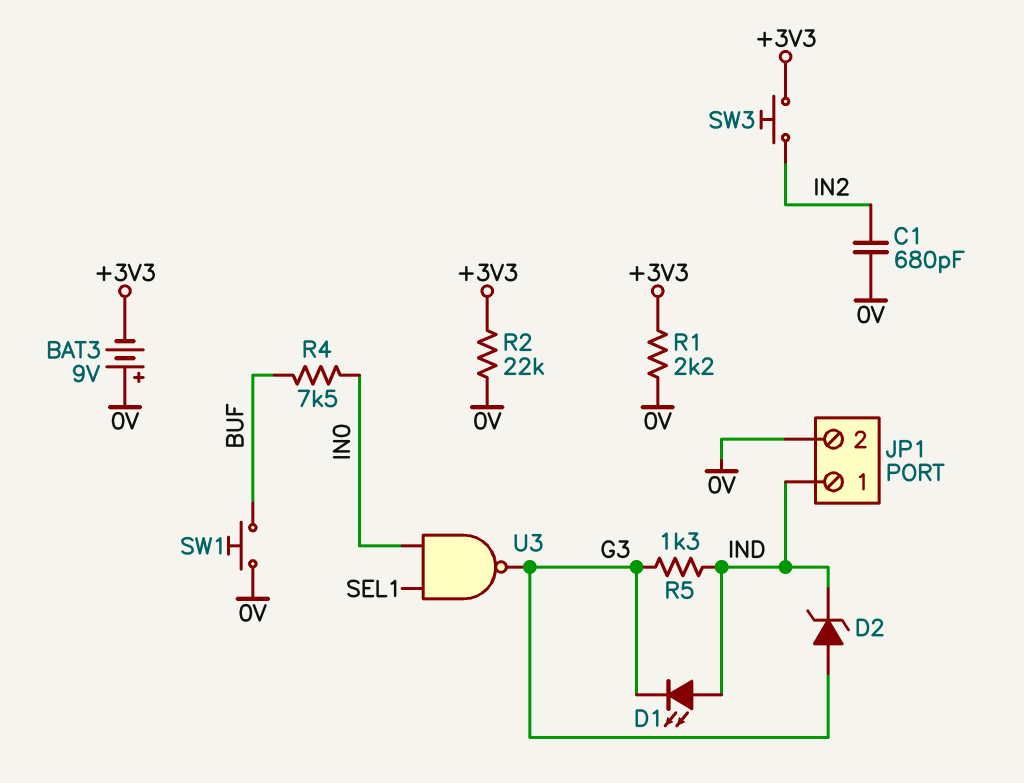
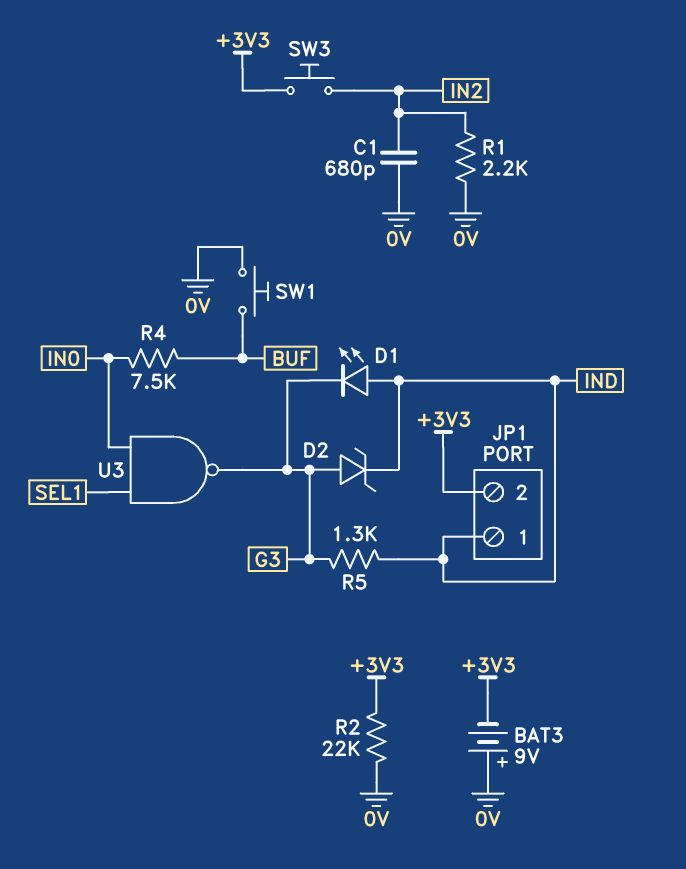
JP1 pin 2: 0V -> +3V3
R1: 2.2k (+3V3, 0V) -> 2.2k (0V, IN2)

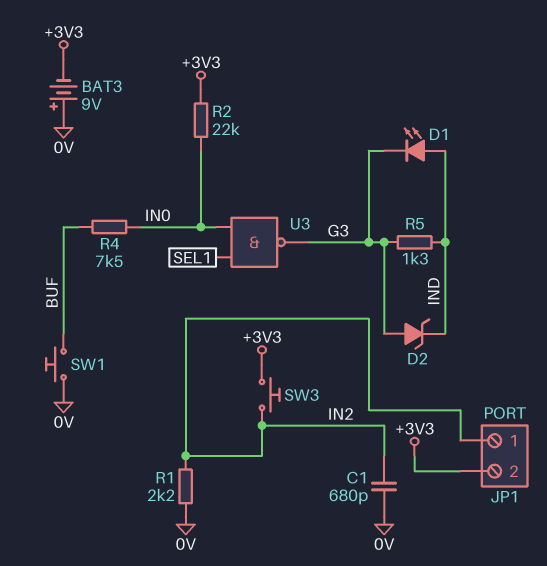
JP1 pin 1: IND -> IN2
R2: 22k (+3V3, 0V) -> 22k (+3V3, IN0)

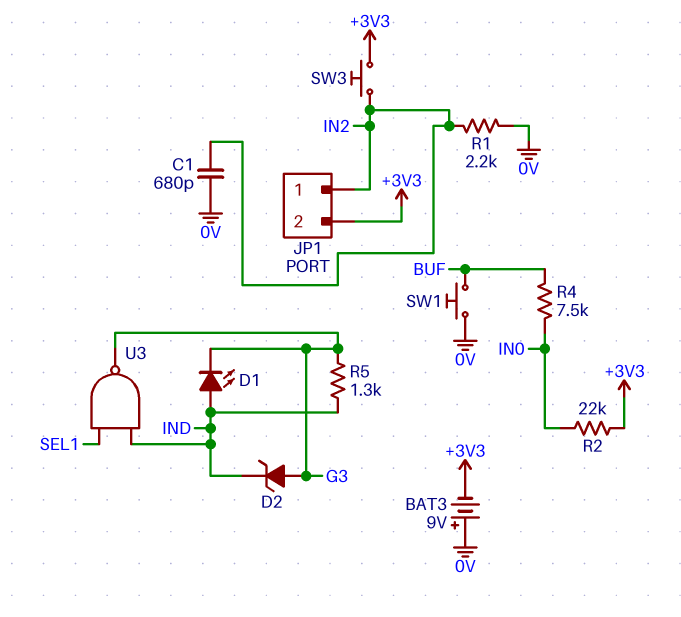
U3: NAND (in IN0, in SEL1, out G3) -> NAND (in IND, in SEL1, out G3)

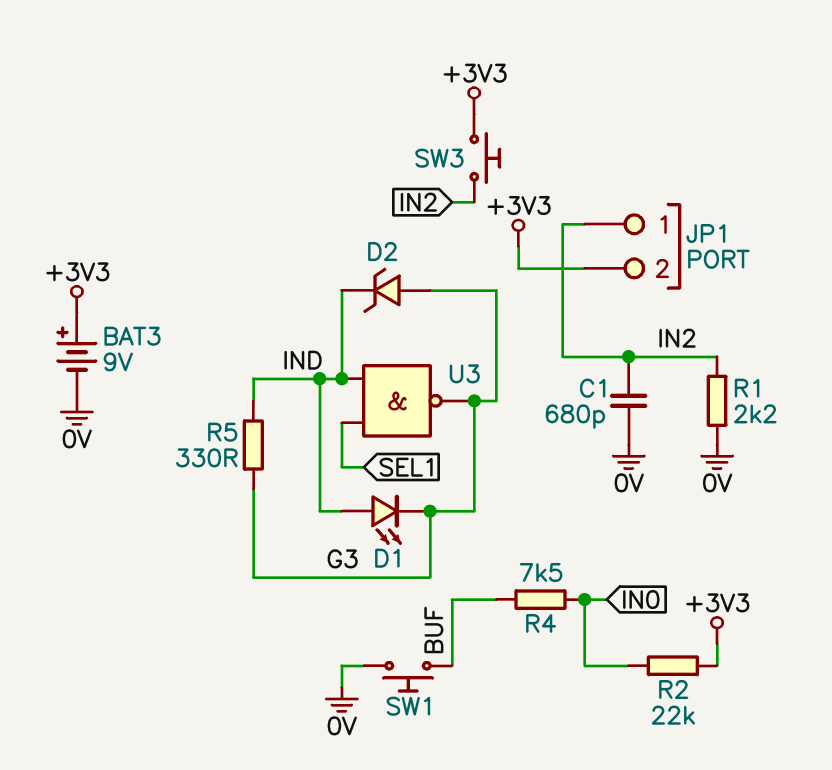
BAT3: 9V (plus 0V, minus +3V3) -> 9V (plus +3V3, minus 0V)
R5: 1.3k (G3, IND) -> 330 (G3, IND)

